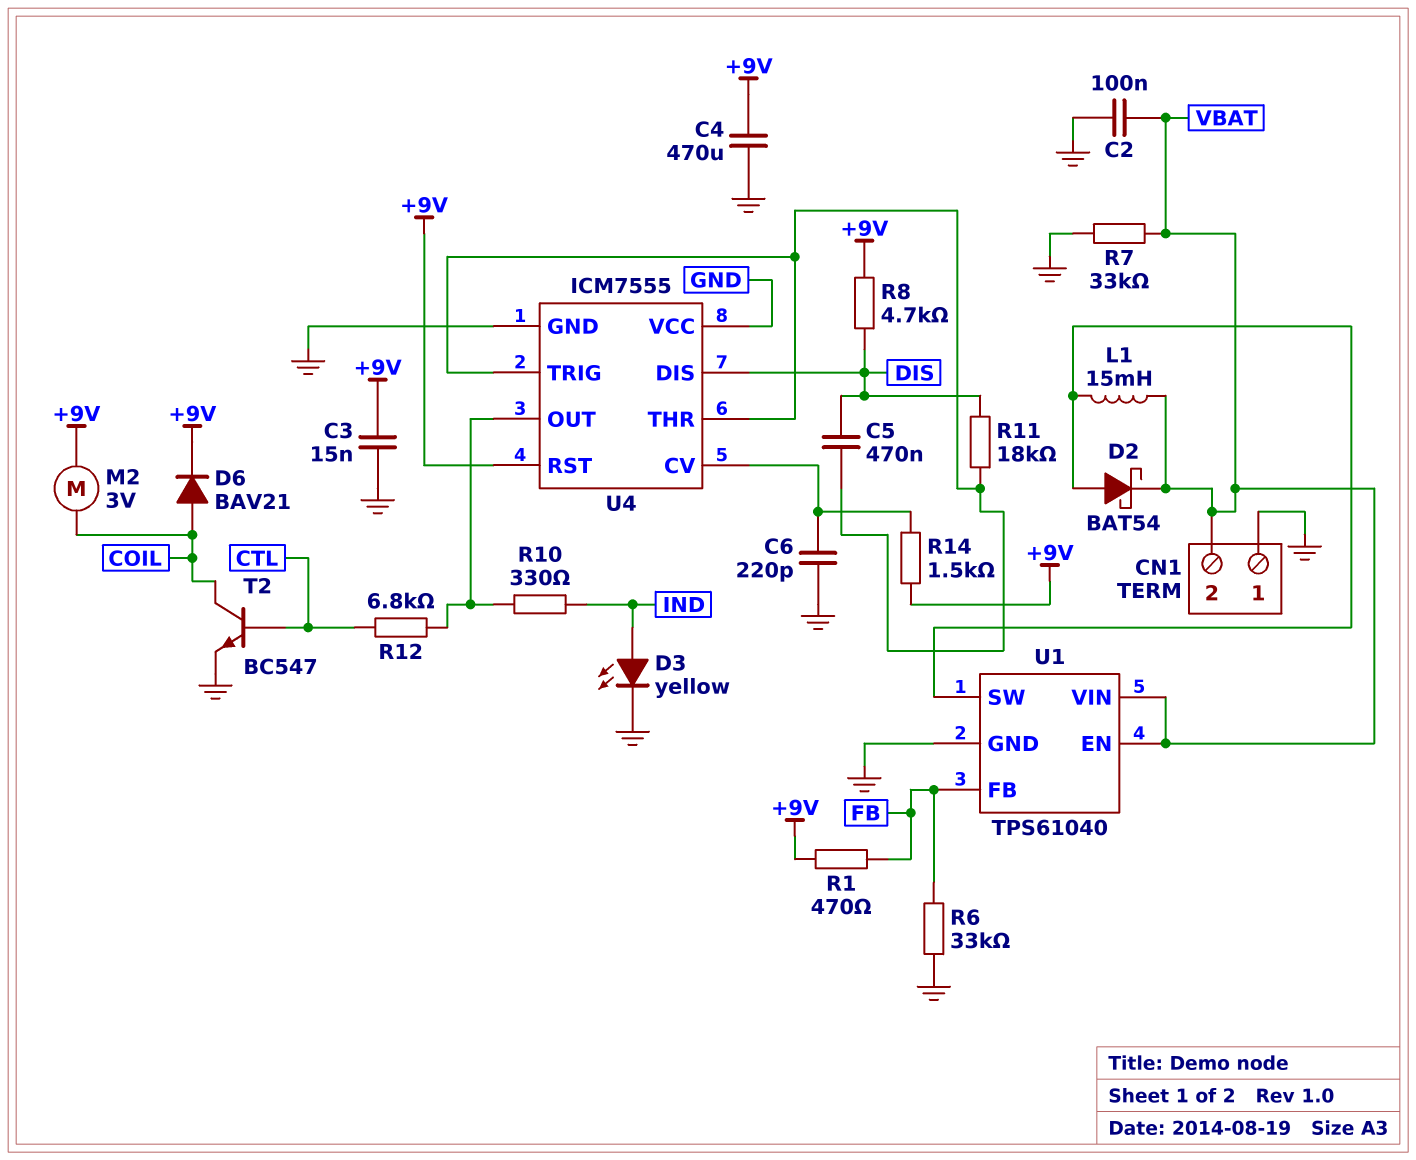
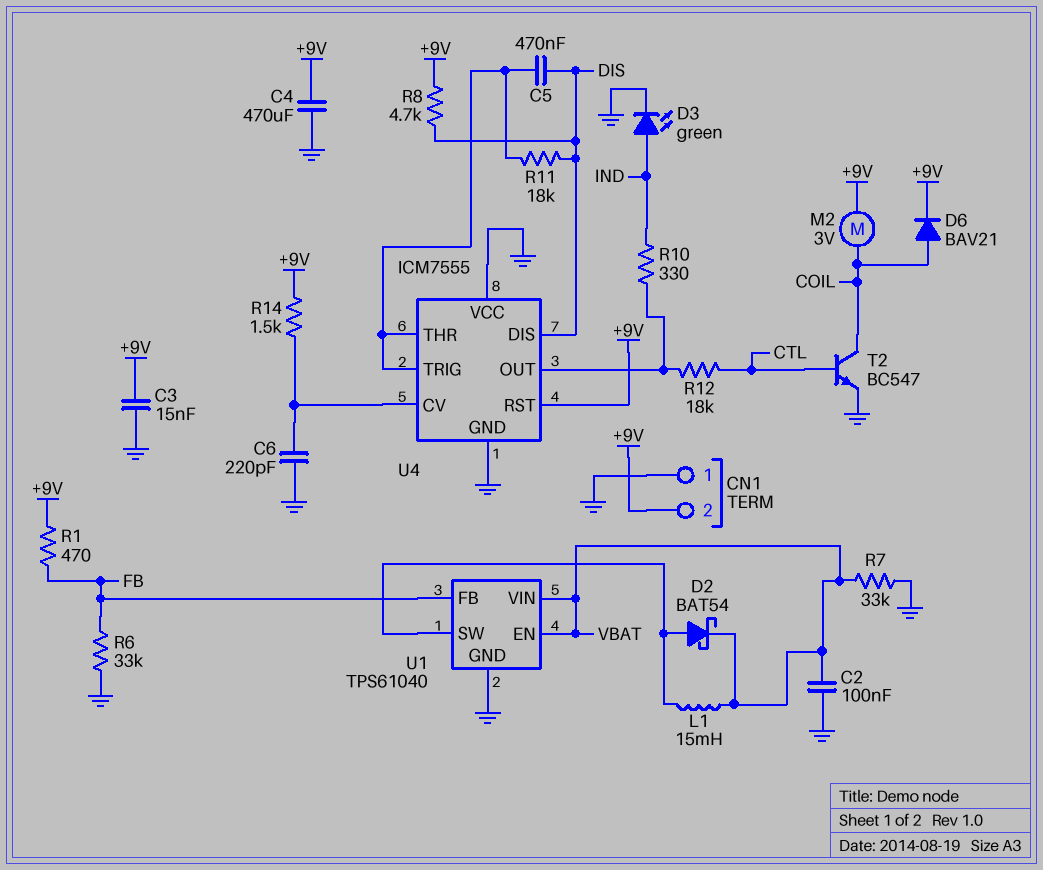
CN1 pin 2: VBAT -> +9V
D3: LED yellow (A IND, K GND) -> LED green (A IND, K GND)
R12: 6.8k (CTL, U4/OUT) -> 18k (CTL, U4/OUT)

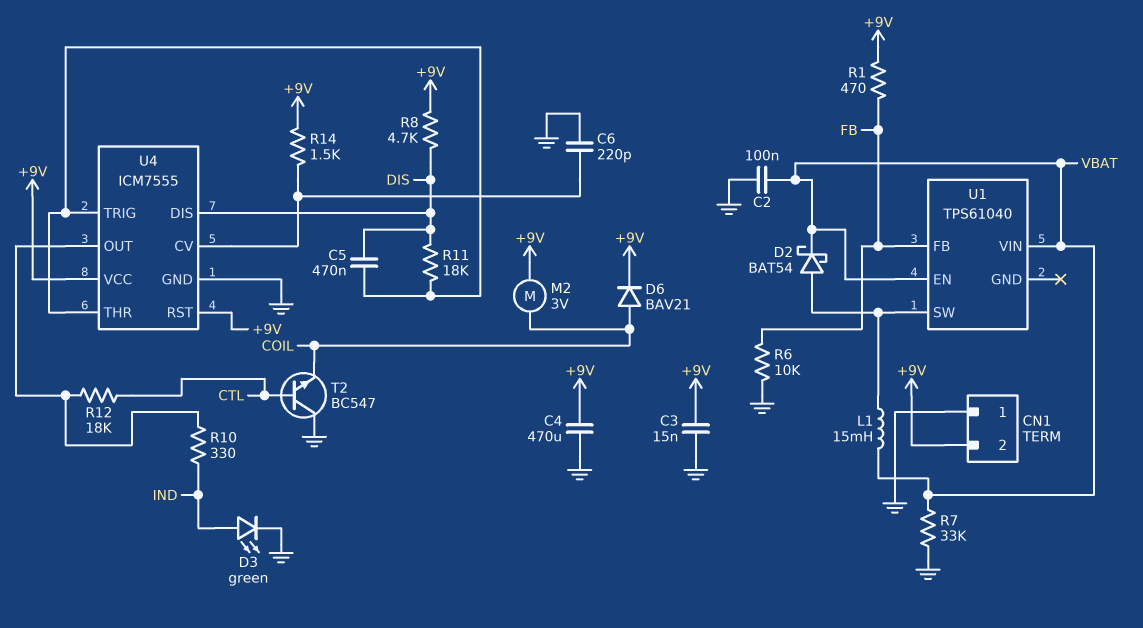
R6: 33k (FB, GND) -> 10k (FB, GND)
T2: NPN BC547 (B CTL, C COIL, E GND) -> NPN BC547 (B CTL, C GND, E COIL)
U1 pin GND: GND -> none
U4 pin VCC: GND -> +9V

